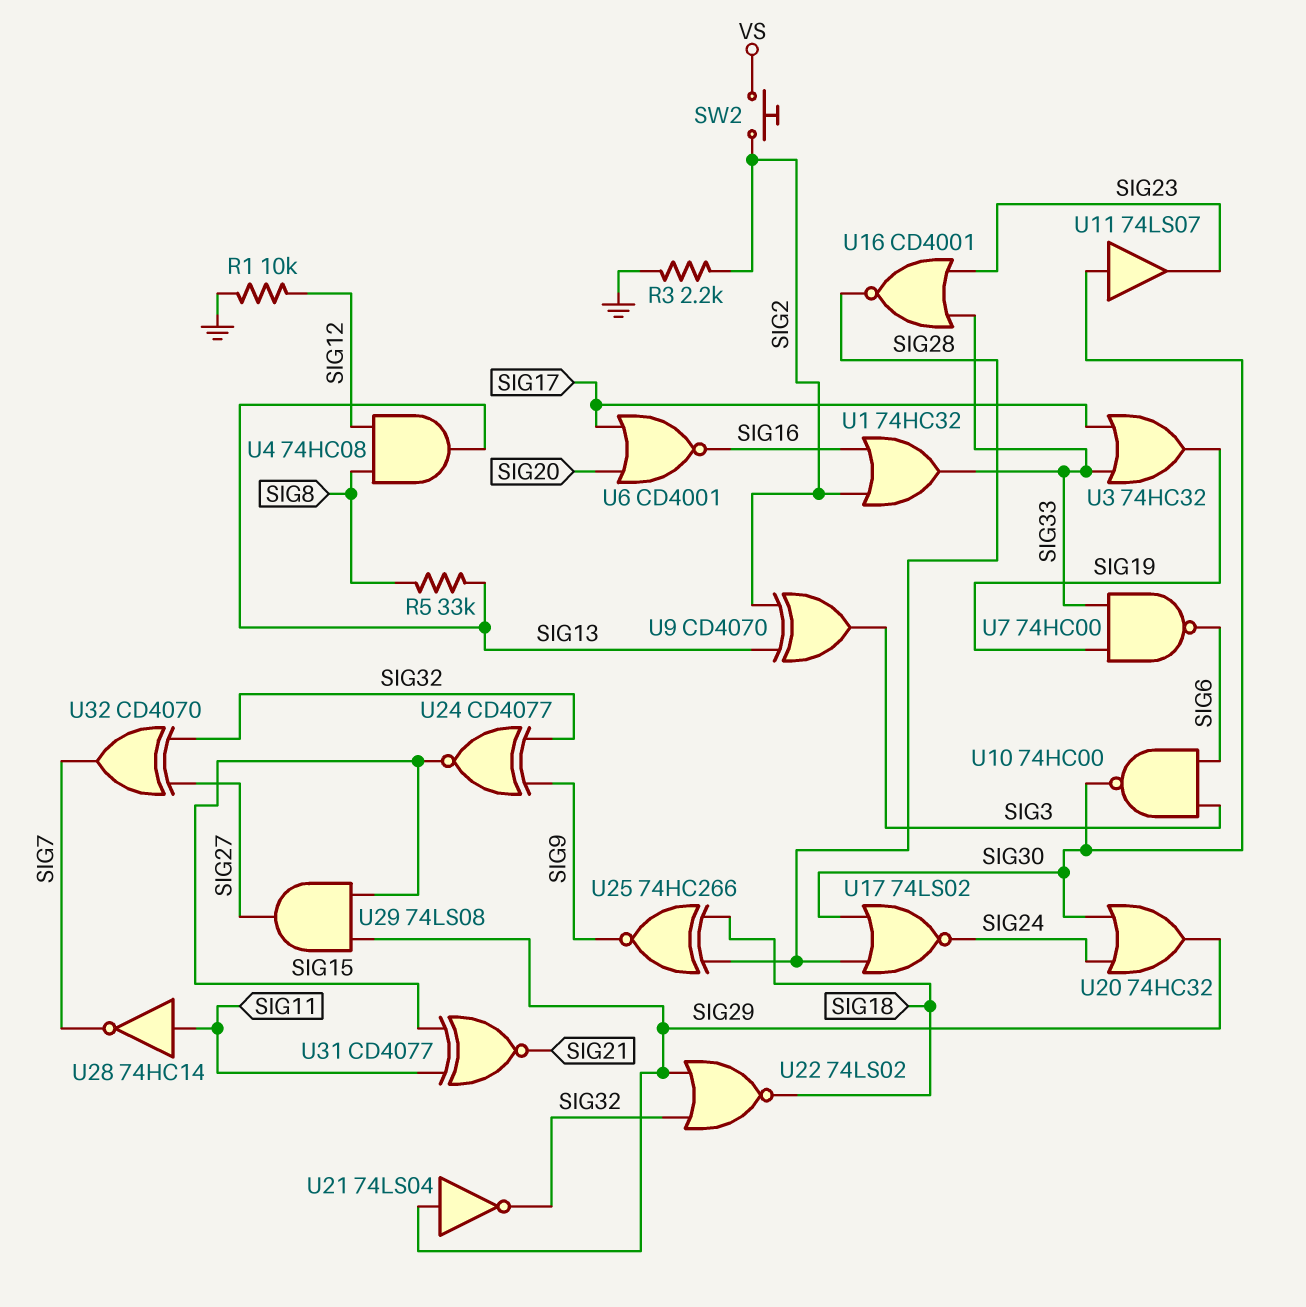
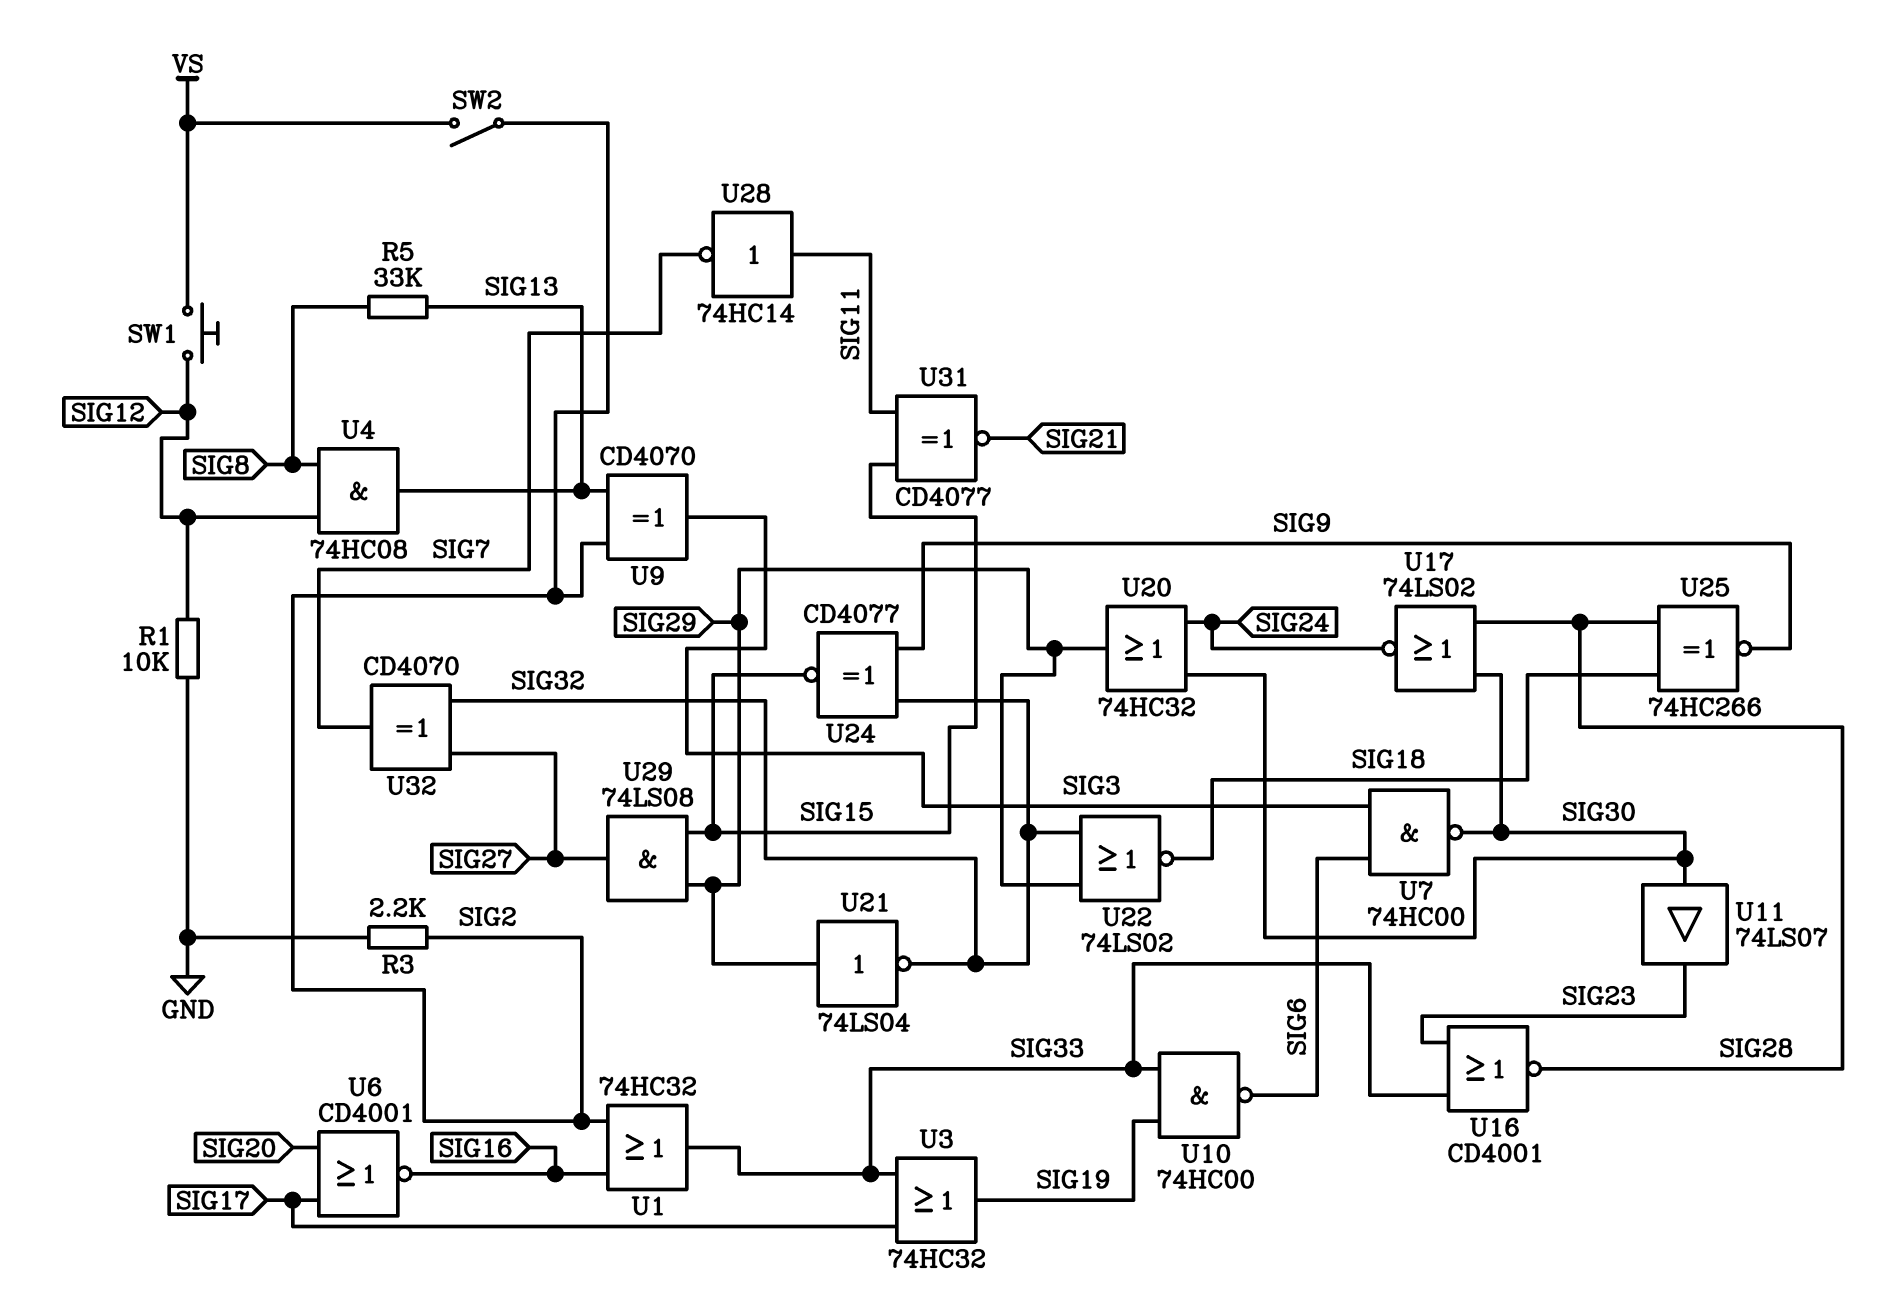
SW1: none -> button (SIG12, VS)
SW2: button (SIG2, VS) -> switch (SIG2, VS)
U7: NAND 74HC00 (in SIG19, in SIG33, out SIG6) -> NAND 74HC00 (in SIG3, in SIG6, out SIG30)
U10: NAND 74HC00 (in SIG3, in SIG6, out SIG30) -> NAND 74HC00 (in SIG19, in SIG33, out SIG6)

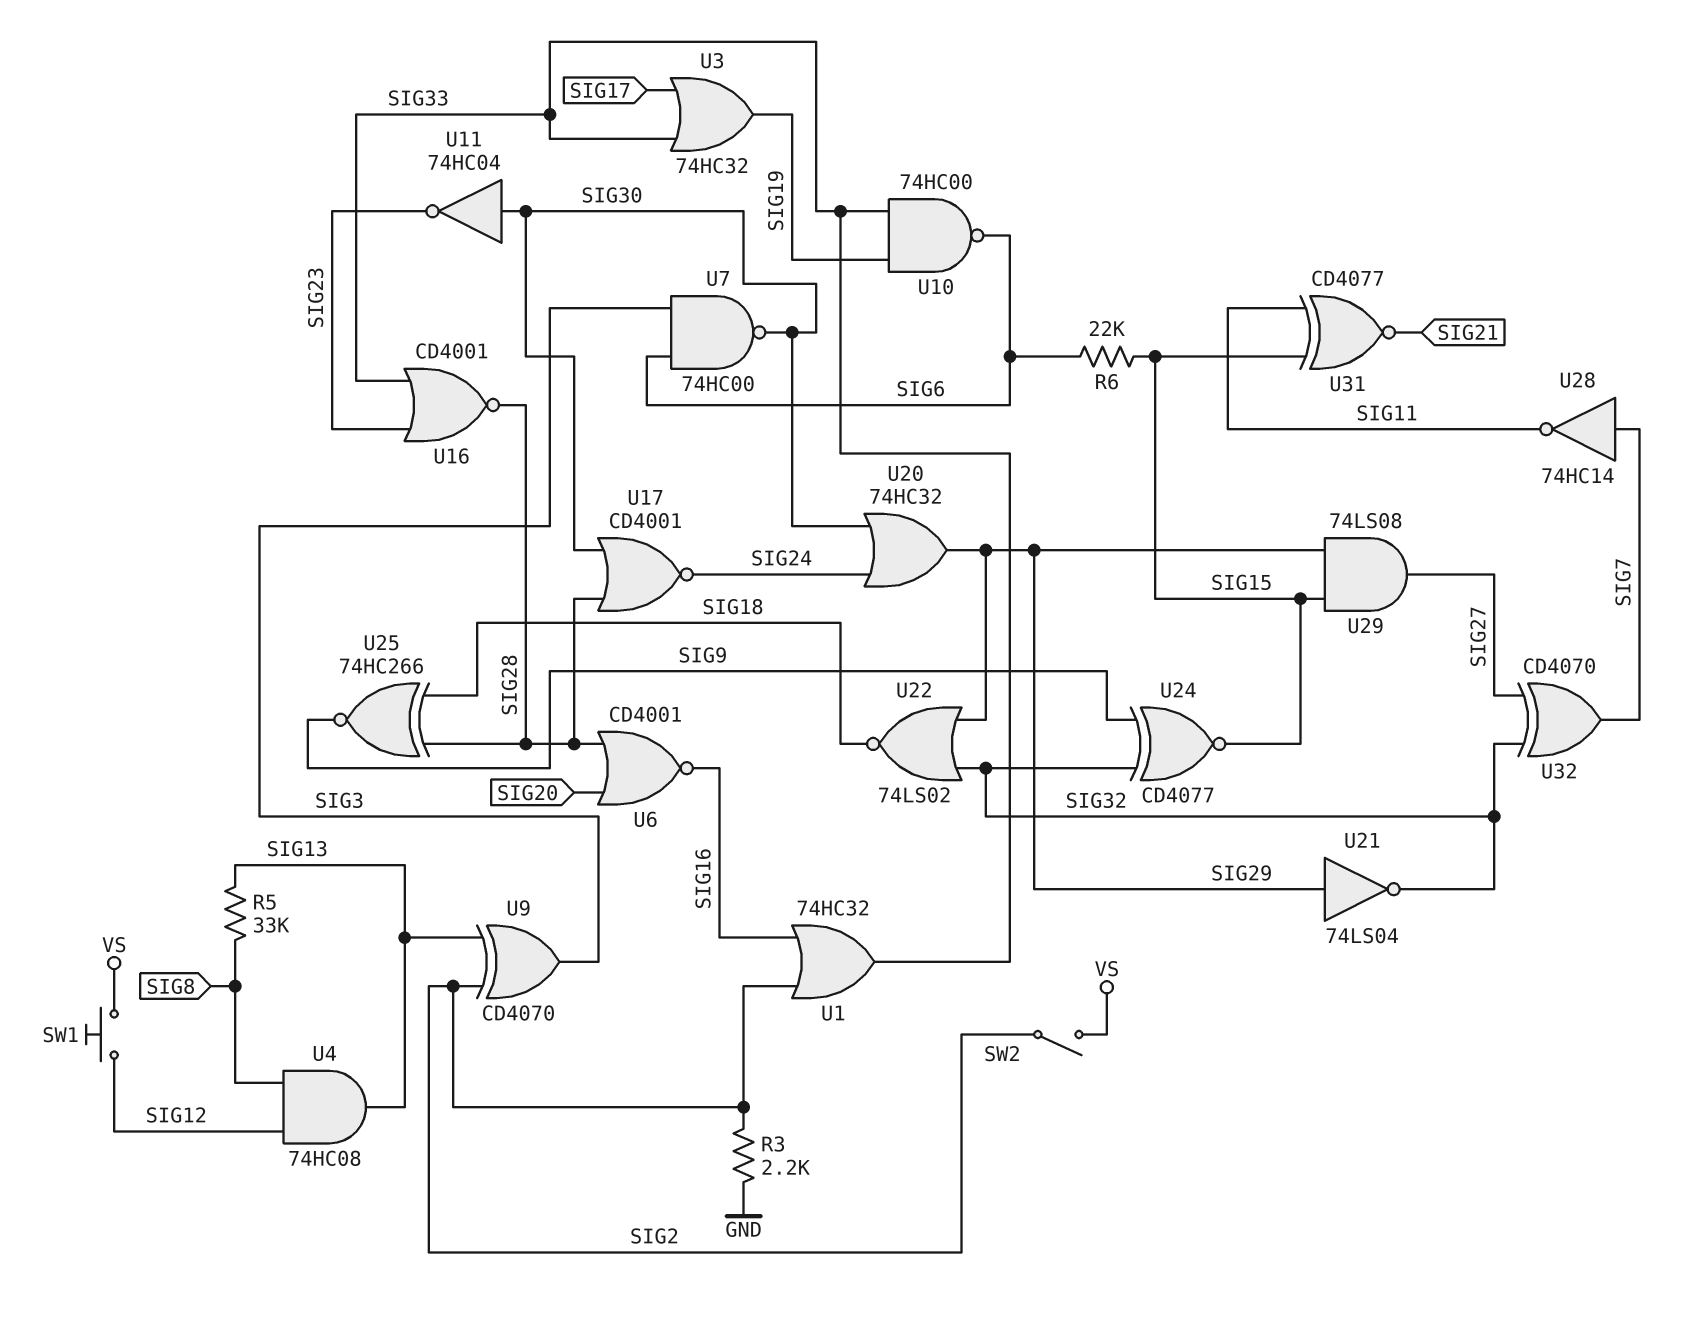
R1: 10k (GND, SIG12) -> none
R6: none -> 22k (SIG6, SIG15)
U6: NOR CD4001 (in SIG17, in SIG20, out SIG16) -> NOR CD4001 (in SIG20, in SIG28, out SIG16)
U11: buffer 74LS07 (in SIG30, out SIG23) -> NOT 74HC04 (in SIG30, out SIG23)
U17: NOR 74LS02 (in SIG28, in SIG30, out SIG24) -> NOR CD4001 (in SIG28, in SIG30, out SIG24)
U28: NOT 74HC14 (in SIG11, out SIG7) -> NOT 74HC14 (in SIG7, out SIG11)

